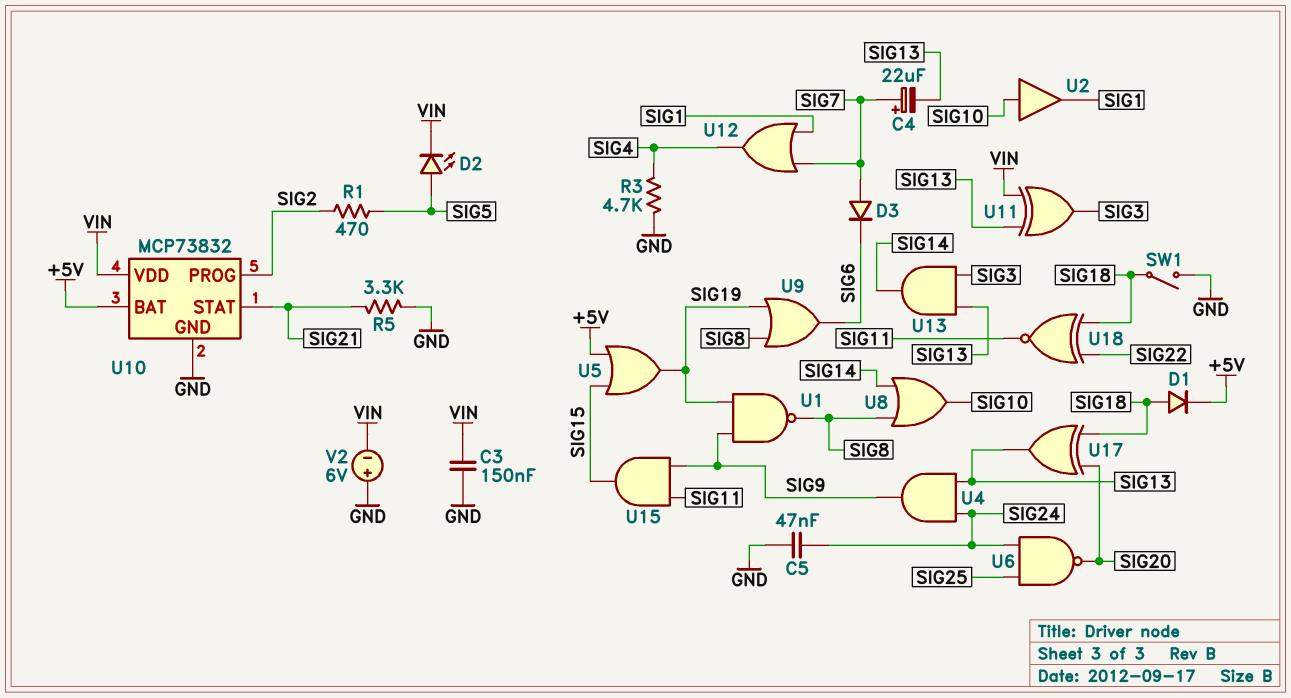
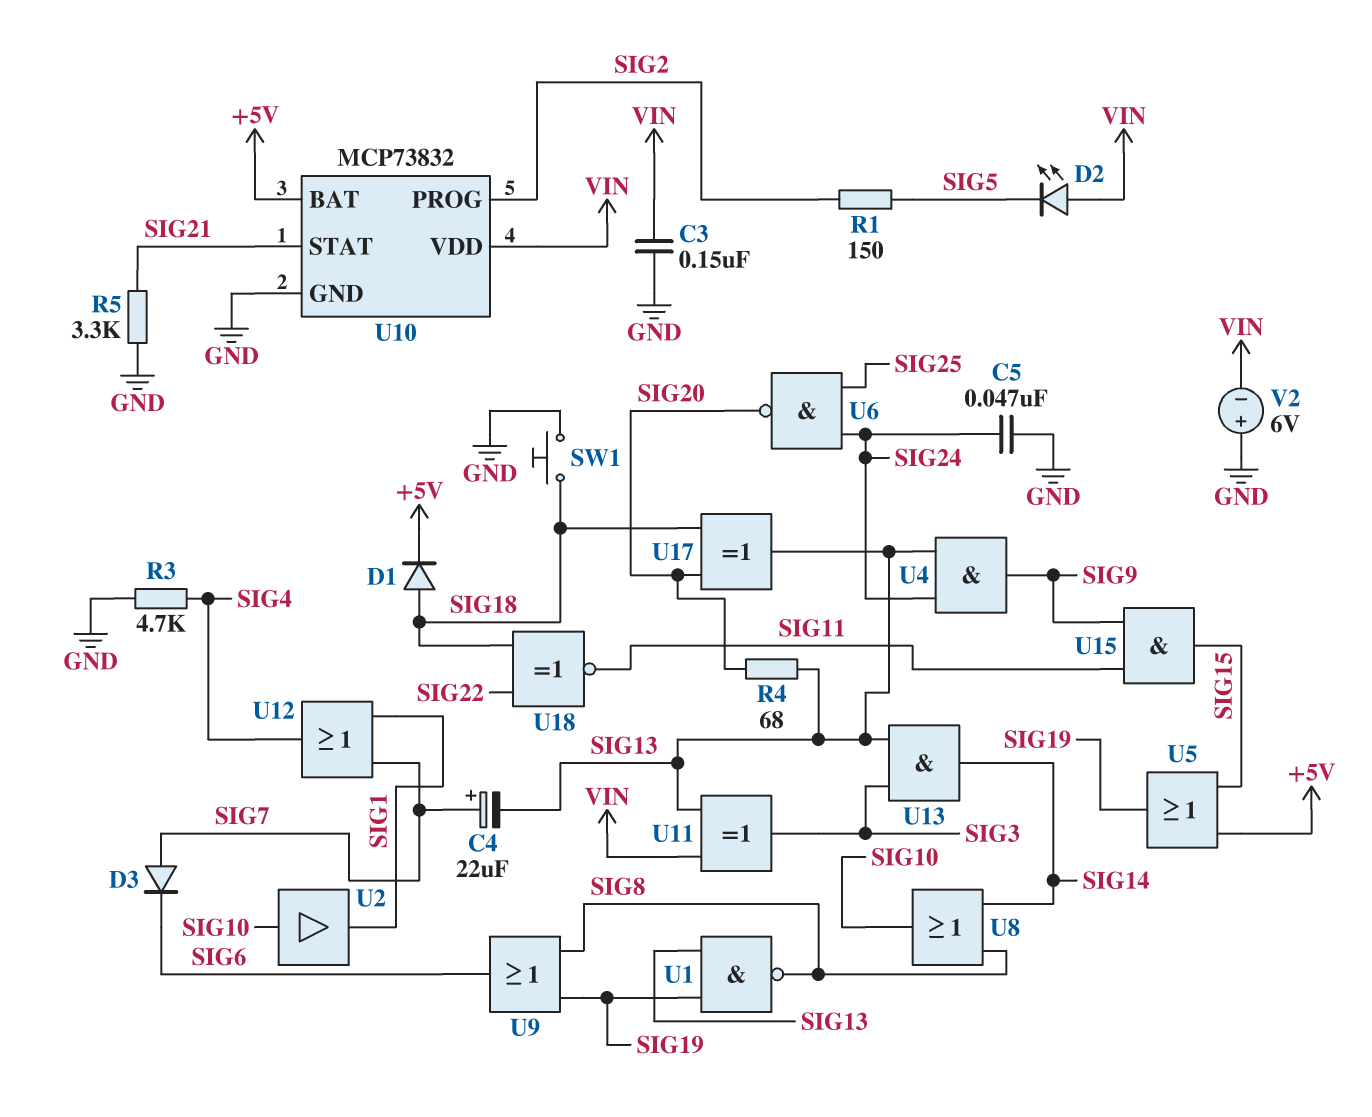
D2: LED (A SIG5, K VIN) -> LED (A VIN, K SIG5)
R1: 470 (SIG2, SIG5) -> 150 (SIG2, SIG5)
R4: none -> 68 (SIG13, SIG20)
SW1: switch (GND, SIG18) -> button (GND, SIG18)
U1: NAND (in SIG9, in SIG19, out SIG8) -> NAND (in SIG13, in SIG19, out SIG8)

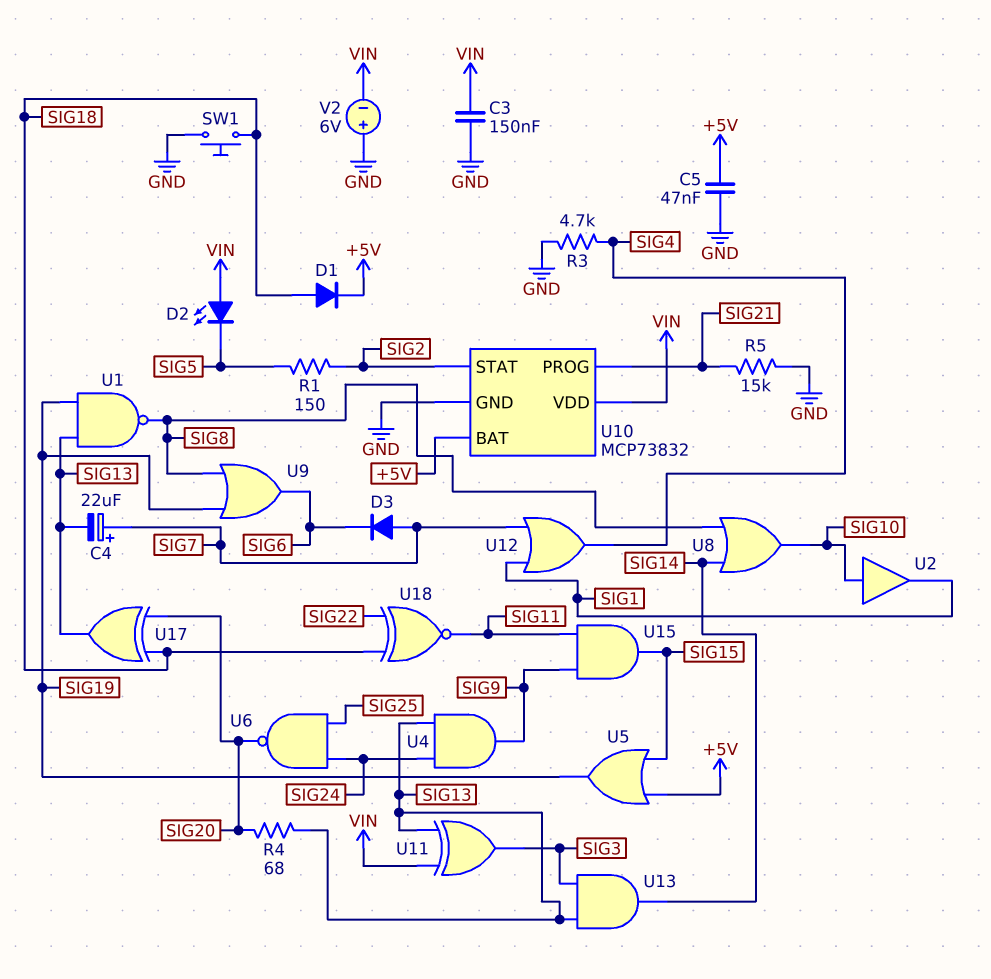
C5: 47nF (GND, SIG24) -> 47nF (+5V, GND)
R5: 3.3k (GND, SIG21) -> 15k (GND, SIG21)
U10 pin PROG: SIG2 -> SIG21
U10 pin STAT: SIG21 -> SIG2

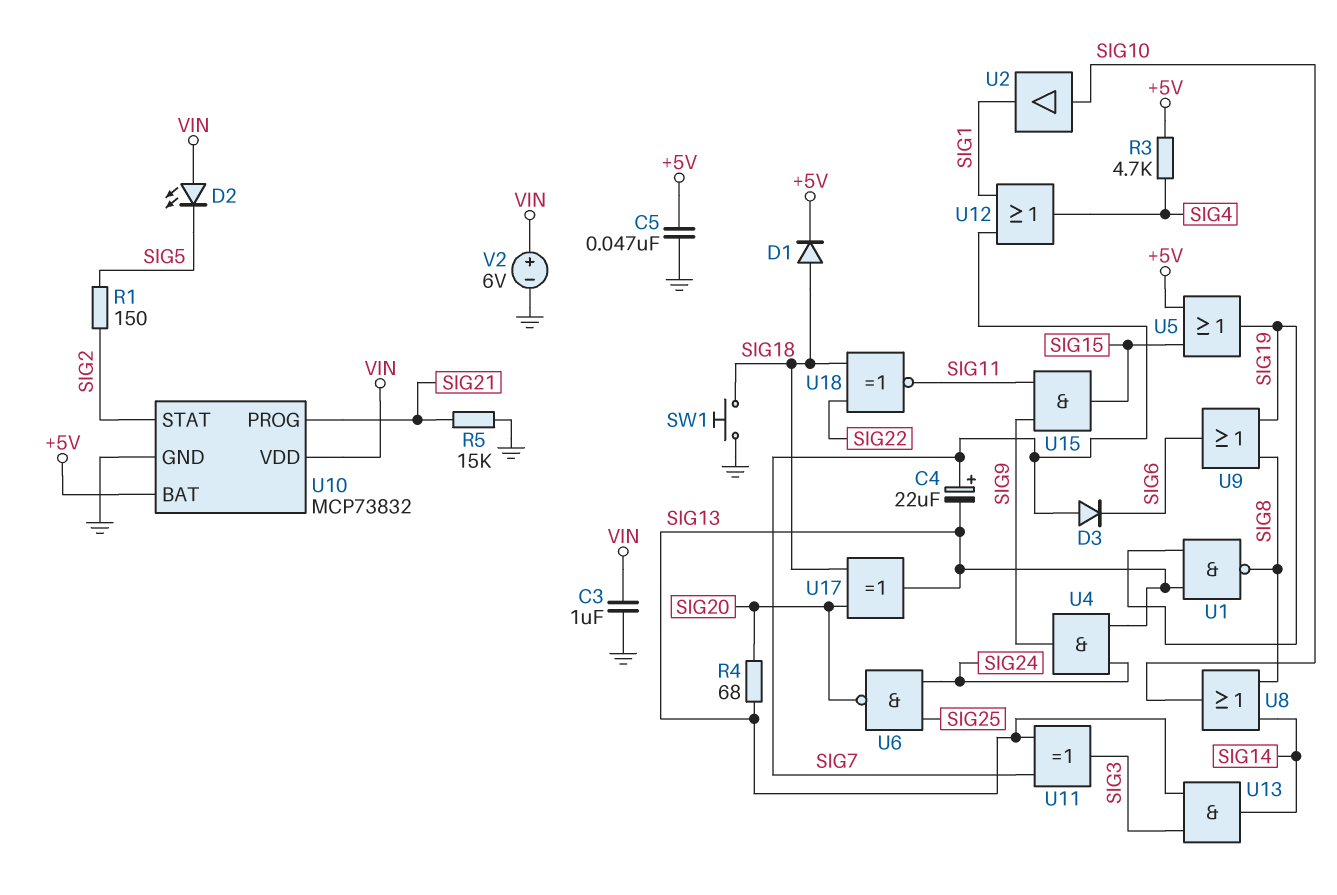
C3: 150nF (GND, VIN) -> 1uF (GND, VIN)
R3: 4.7k (GND, SIG4) -> 4.7k (+5V, SIG4)
U11: XOR (in SIG13, in VIN, out SIG3) -> XOR (in SIG7, in SIG13, out SIG3)
V2: 6V (plus GND, minus VIN) -> 6V (plus VIN, minus GND)

